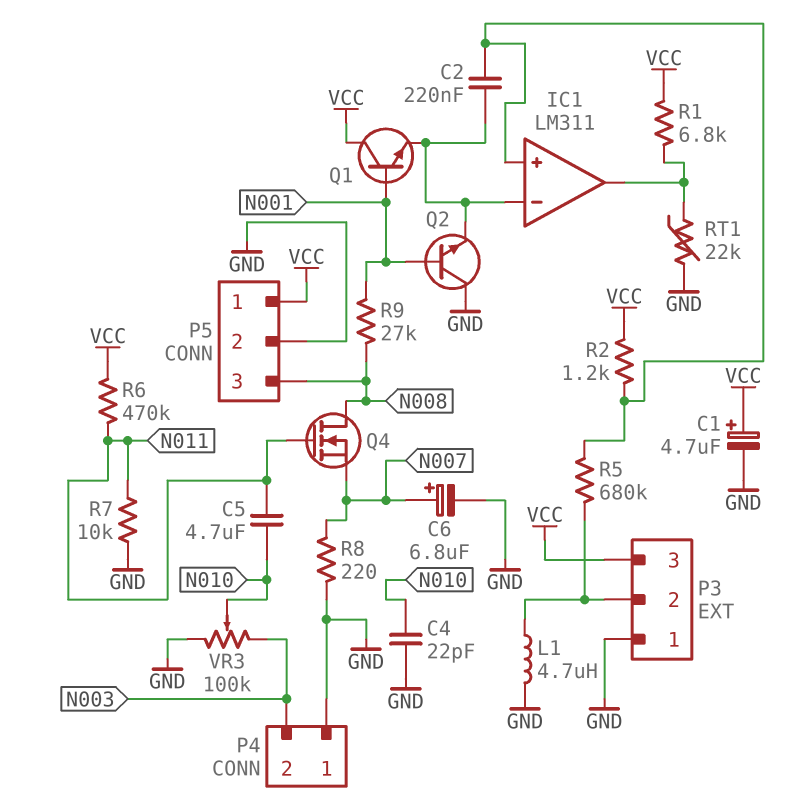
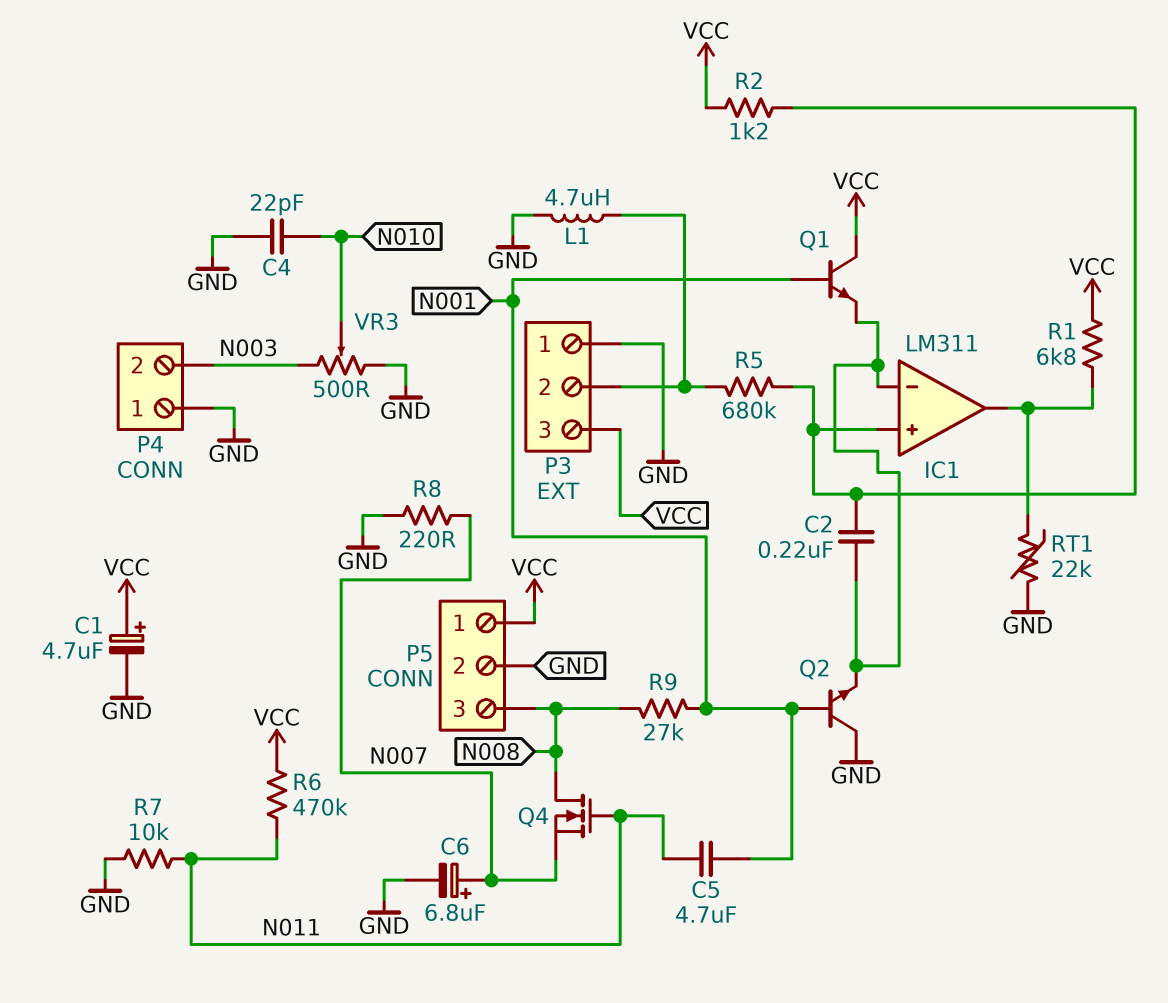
C5: 4.7uF (N010, N011) -> 4.7uF (N001, N011)
VR3: 100k (GND, N003, wiper N010) -> 500 (GND, N003, wiper N010)

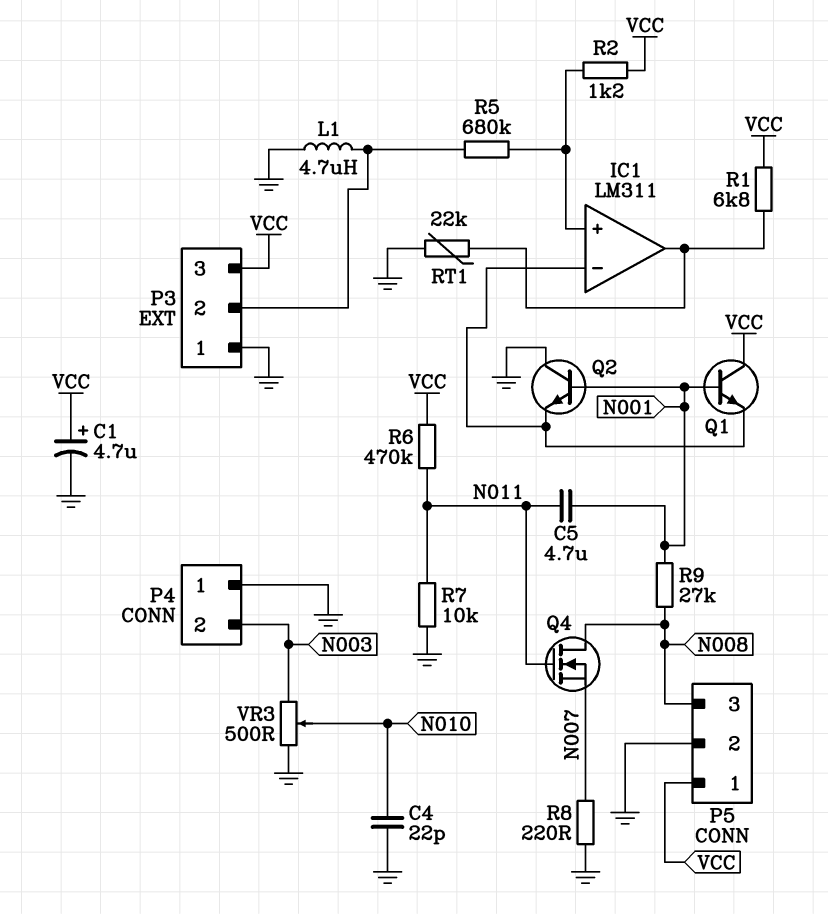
C2: 220nF (IC1/in+, IC1/in-) -> none
C6: 6.8uF (plus N007, minus GND) -> none

